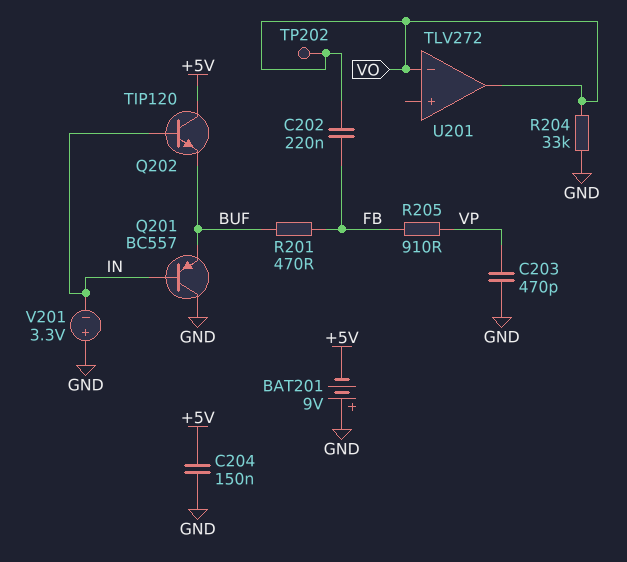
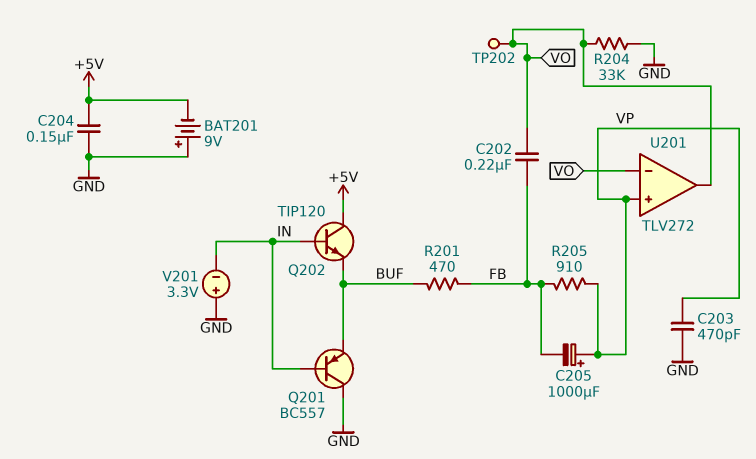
C205: none -> 1000uF (plus VP, minus FB)
U201 pin in+: none -> VP

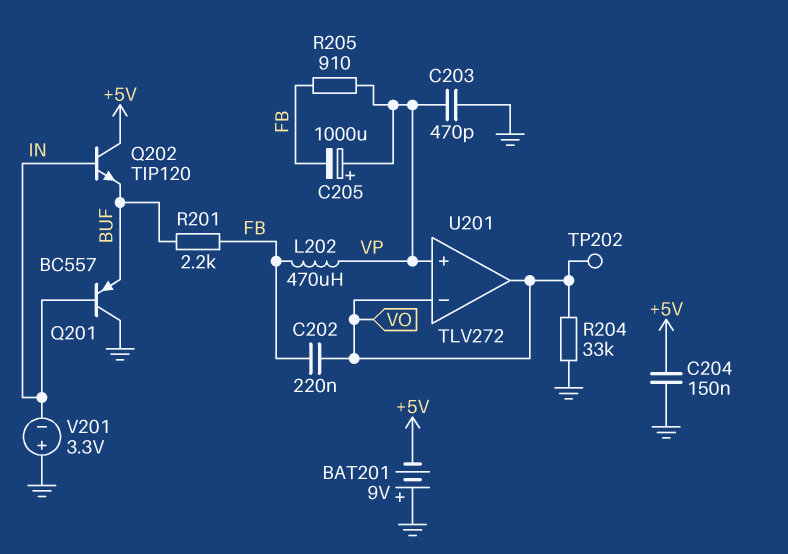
L202: none -> 470uH (FB, VP)
R201: 470 (BUF, FB) -> 2.2k (BUF, FB)

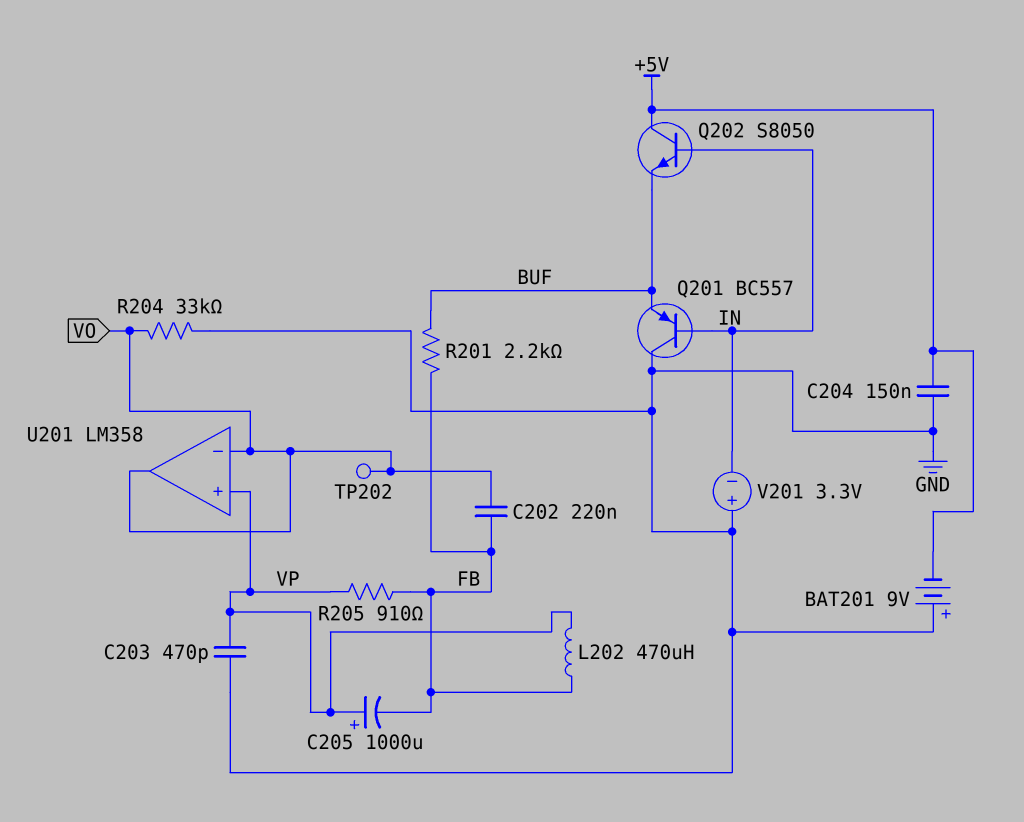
Q202: NPN TIP120 (B IN, C +5V, E BUF) -> NPN S8050 (B IN, C +5V, E BUF)
U201: TLV272 -> LM358

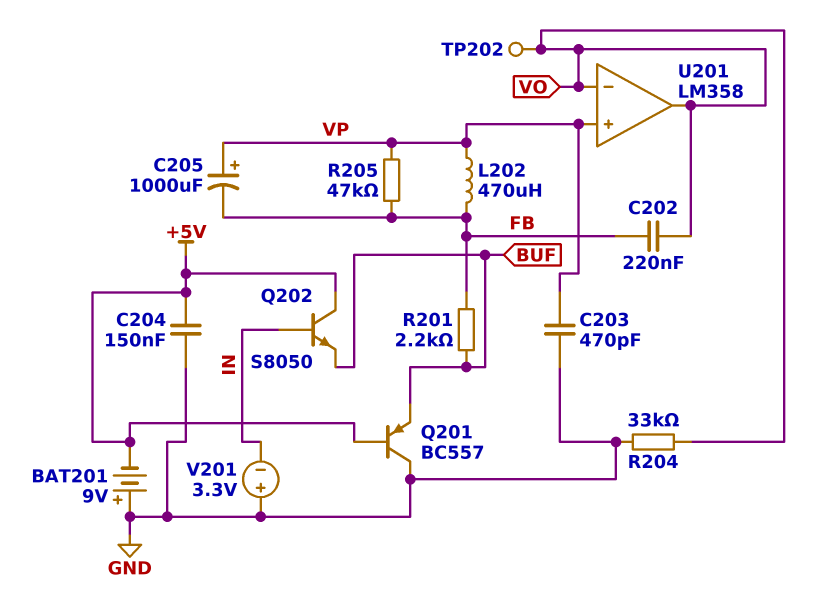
Q201: PNP BC557 (B IN, C GND, E BUF) -> PNP BC557 (B +5V, C GND, E BUF)
R205: 910 (FB, VP) -> 47k (FB, VP)

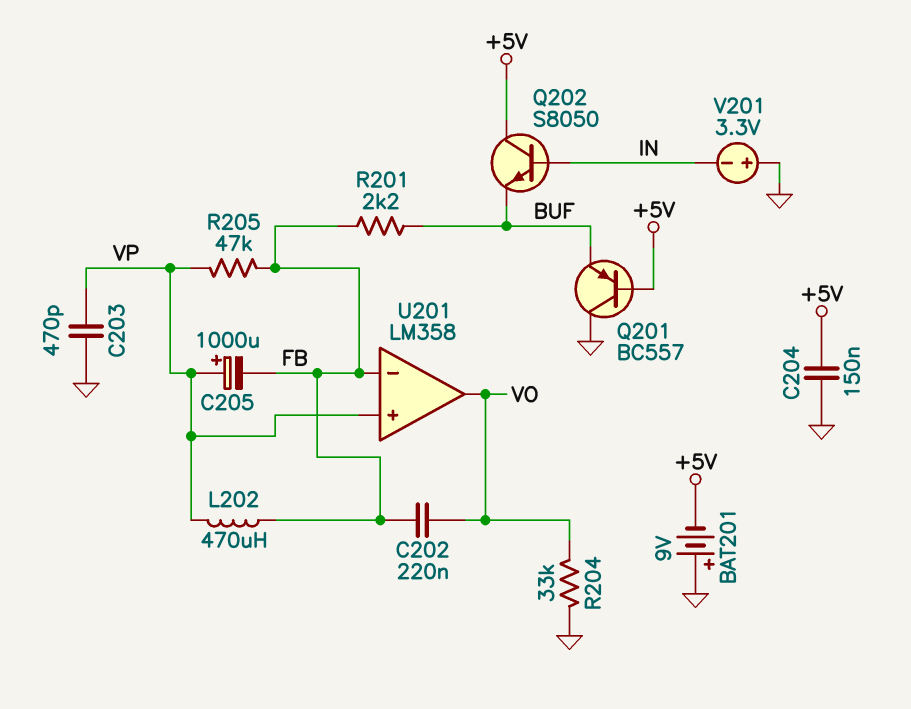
TP202: test point (VO) -> none
U201 pin in-: VO -> FB

